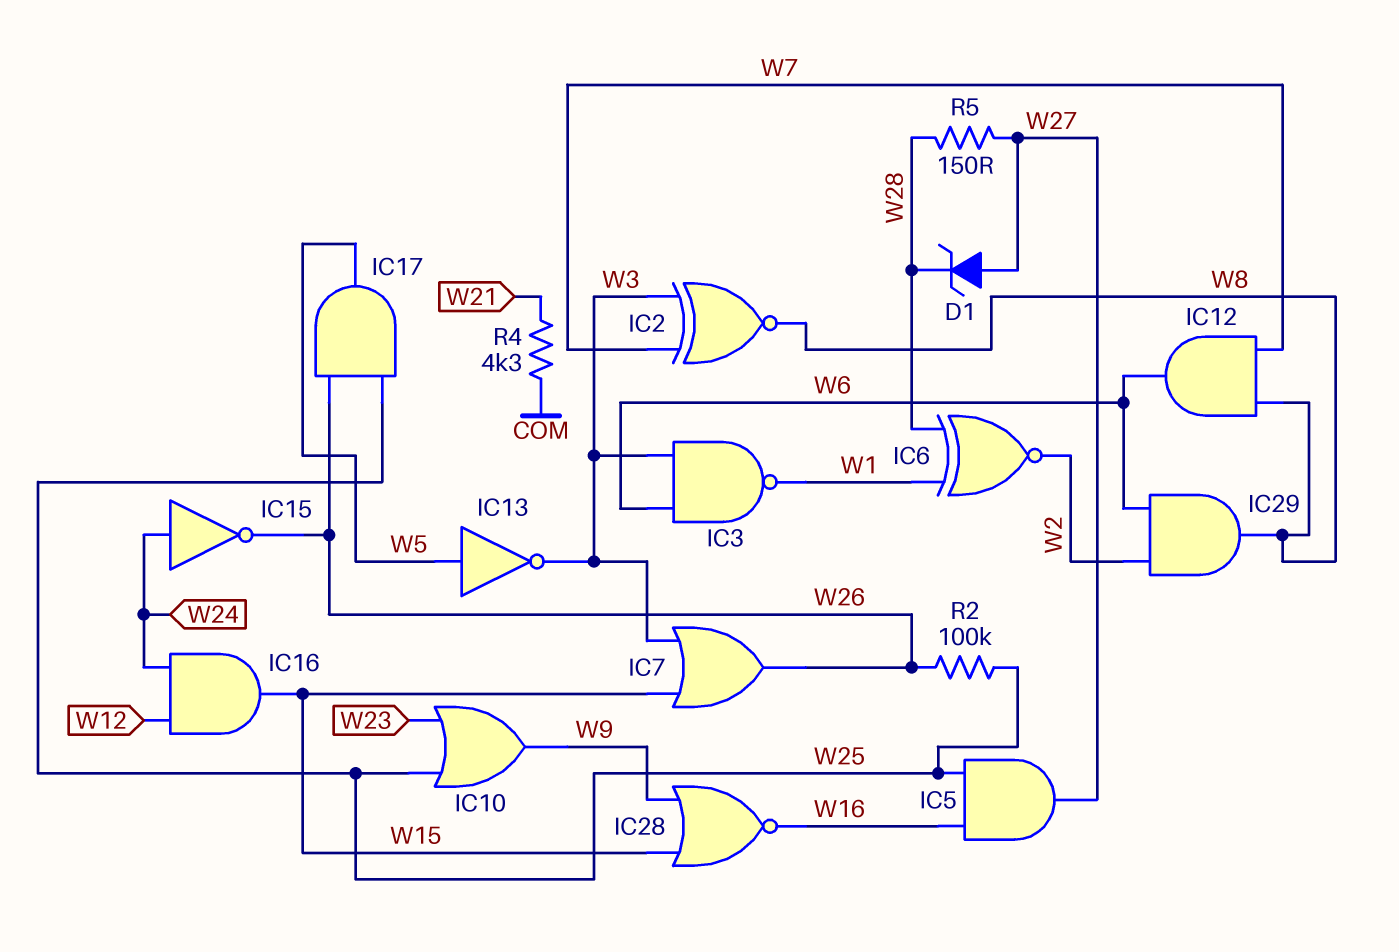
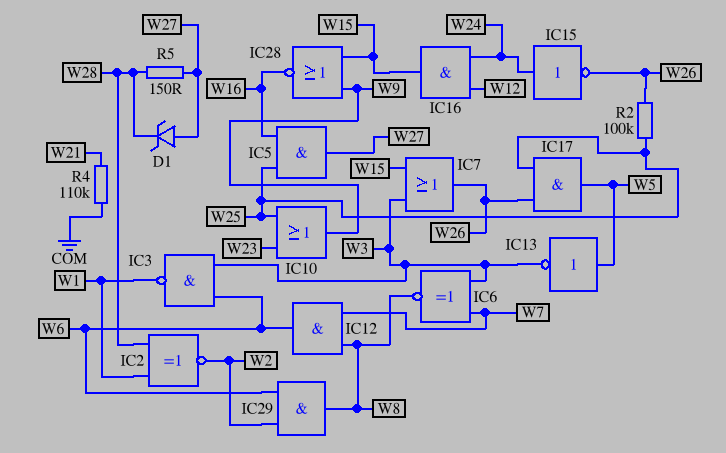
IC2: XNOR (in W3, in W7, out W8) -> XNOR (in W1, in W28, out W2)
IC6: XNOR (in W1, in W28, out W2) -> XNOR (in W3, in W7, out W8)
R4: 4.3k (COM, W21) -> 110k (COM, W21)

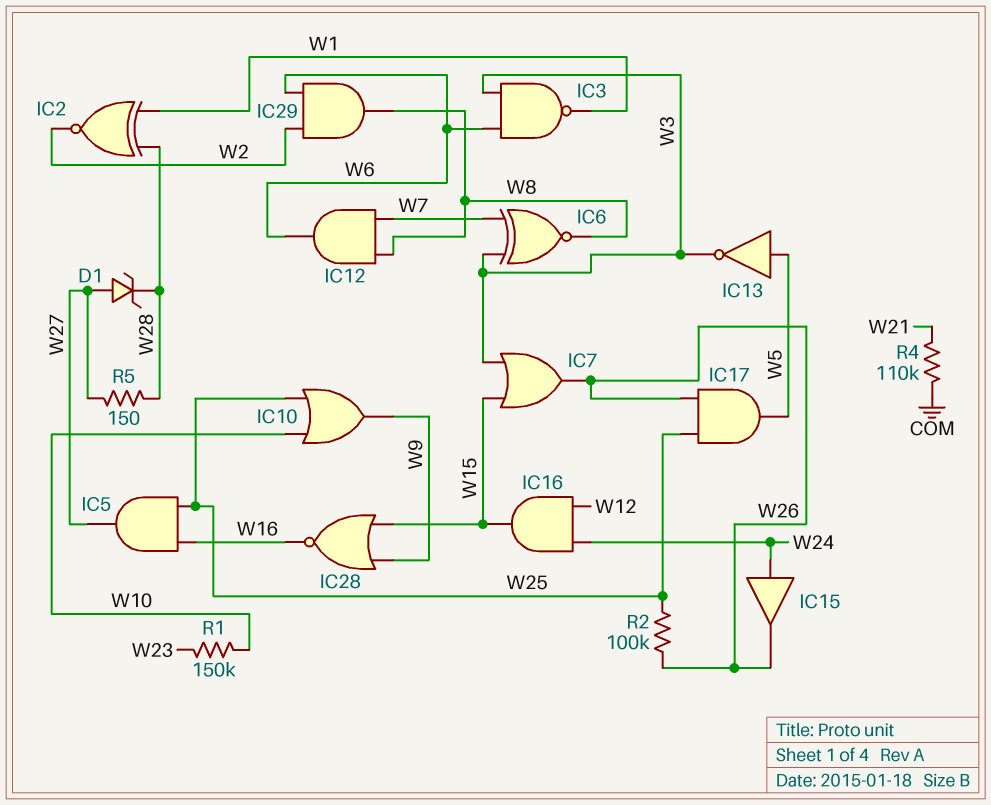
IC10: OR (in W23, in W25, out W9) -> OR (in W10, in W25, out W9)
IC15: NOT (in W24, out W26) -> buffer (in W24, out W26)
R1: none -> 150k (W10, W23)

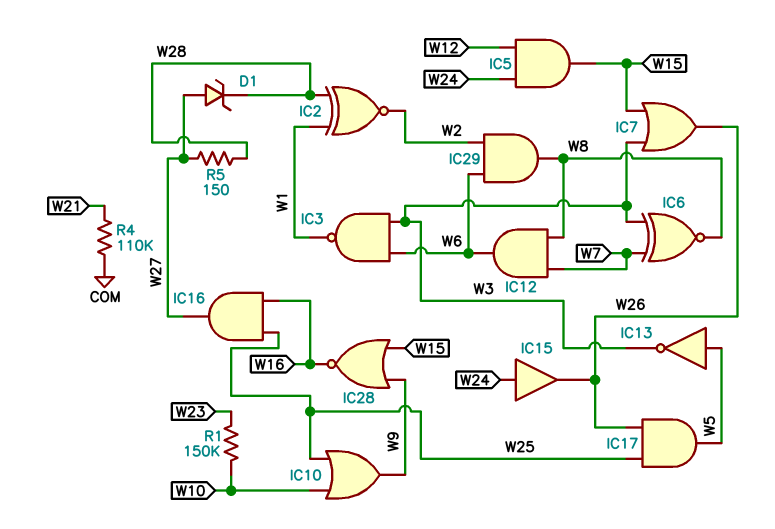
IC5: AND (in W16, in W25, out W27) -> AND (in W12, in W24, out W15)
IC16: AND (in W12, in W24, out W15) -> AND (in W16, in W25, out W27)
R2: 100k (W25, W26) -> none

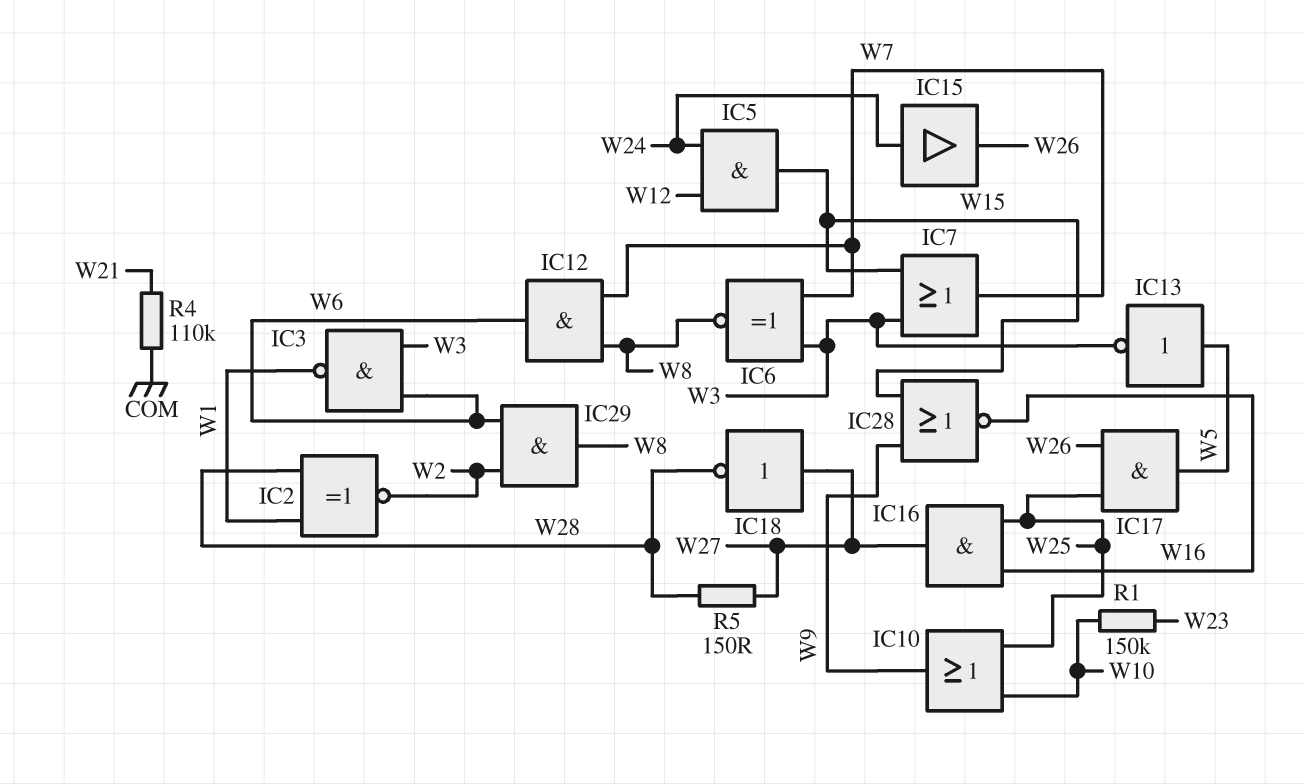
D1: zener (A W27, K W28) -> none
IC7: OR (in W3, in W15, out W26) -> OR (in W3, in W15, out W7)
IC18: none -> NOT (in W27, out W28)

